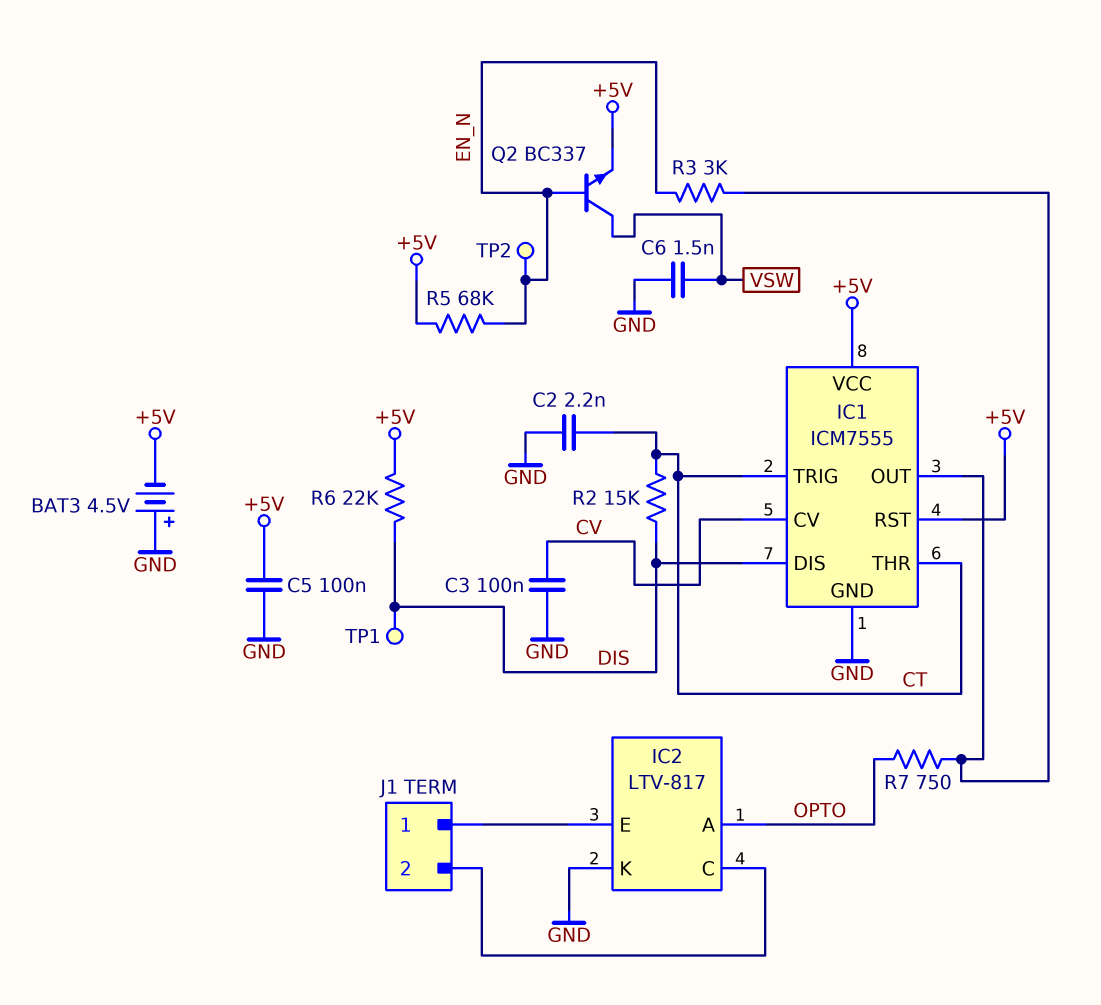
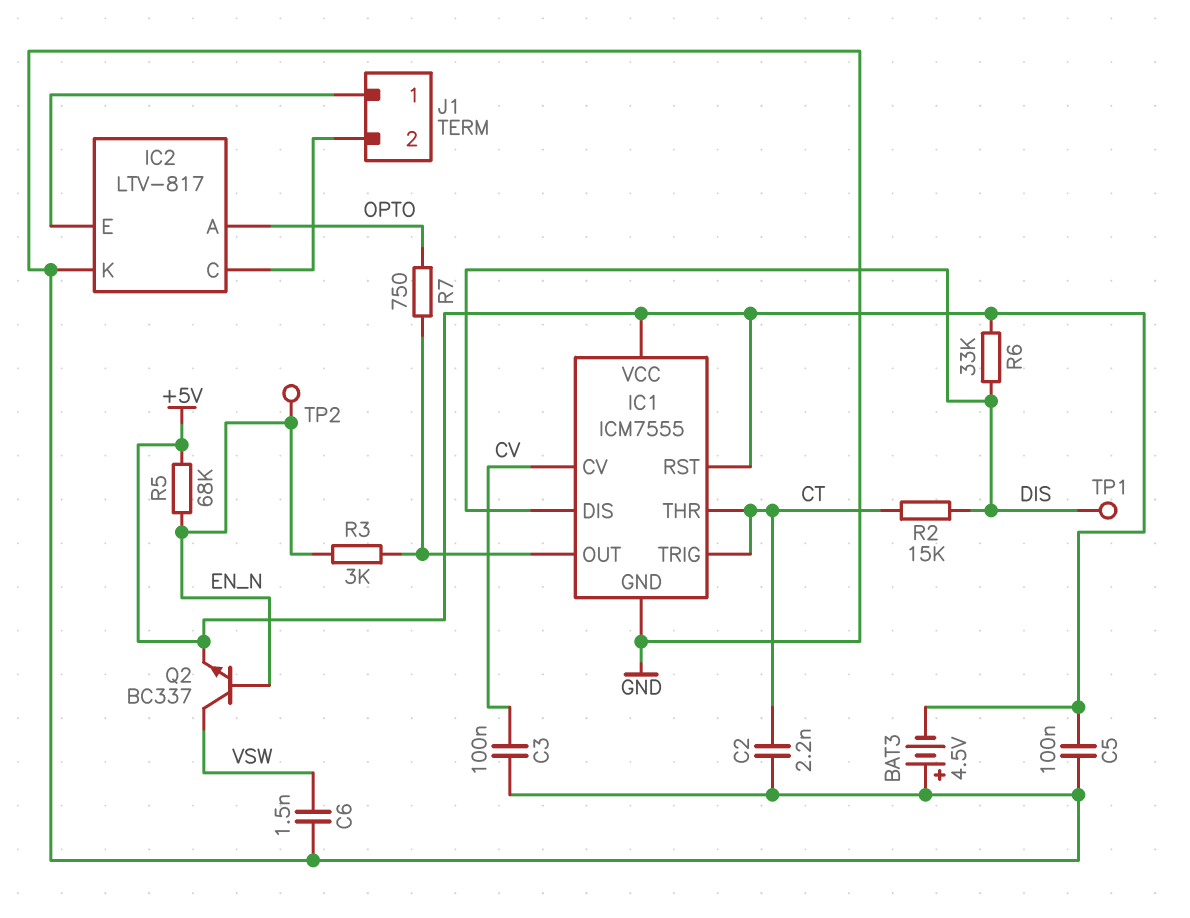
R6: 22k (+5V, DIS) -> 33k (+5V, DIS)

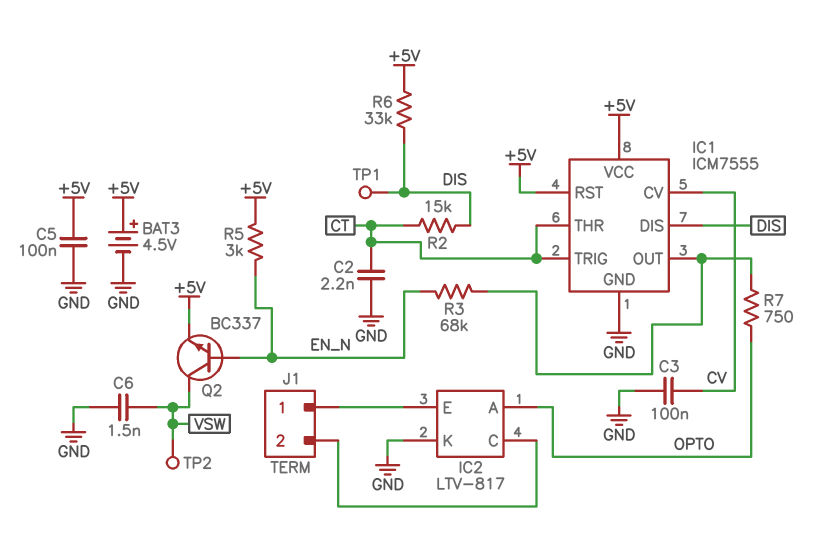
BAT3: 4.5V (plus GND, minus +5V) -> 4.5V (plus +5V, minus GND)
R3: 3k (EN_N, IC1/OUT) -> 68k (EN_N, IC1/OUT)
R5: 68k (+5V, EN_N) -> 3k (+5V, EN_N)
TP2: test point (EN_N) -> test point (VSW)

